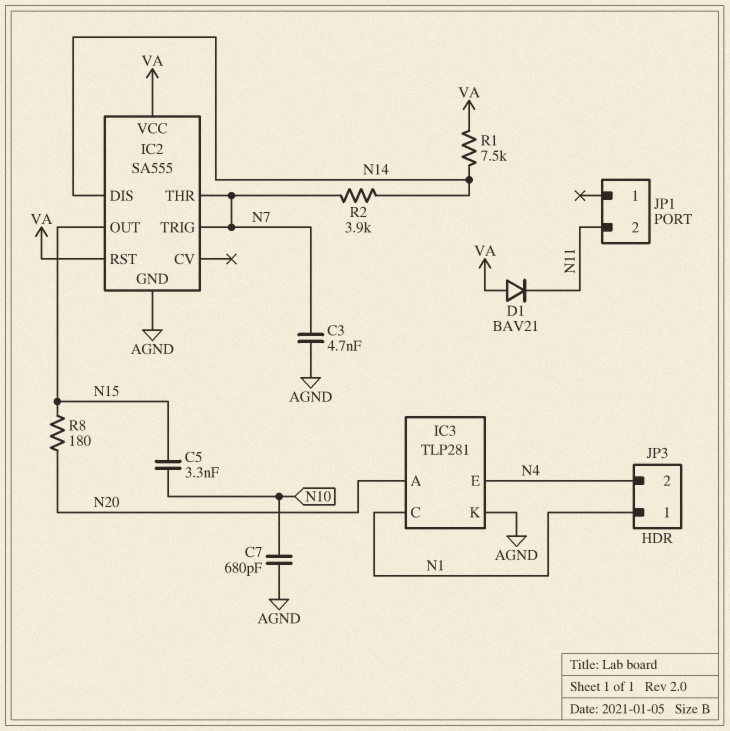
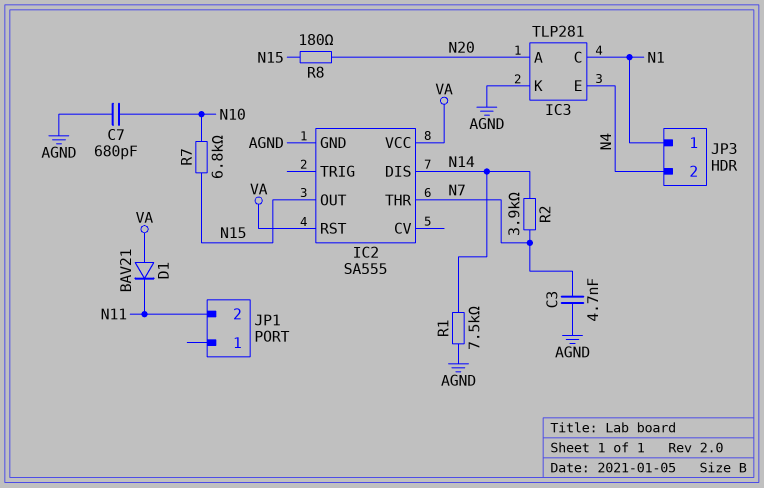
C5: 3.3nF (N10, N15) -> none
IC2 pin TRIG: N7 -> none
R1: 7.5k (N14, VA) -> 7.5k (AGND, N14)
R7: none -> 6.8k (N10, N15)

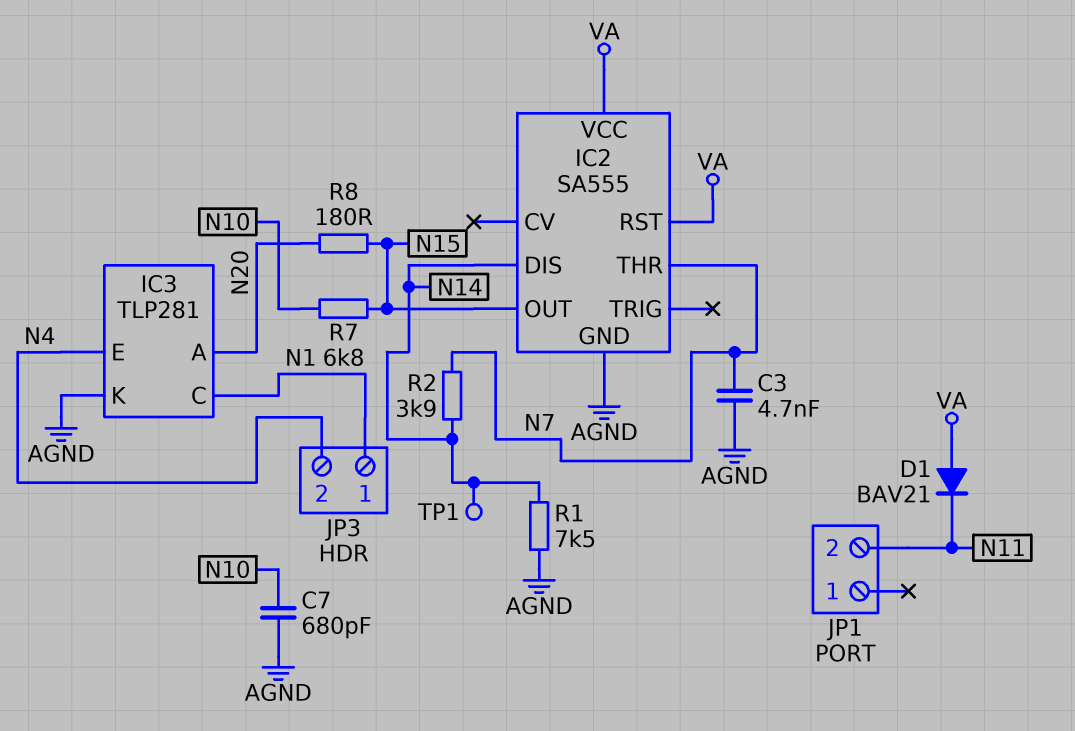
TP1: none -> test point (N14)

